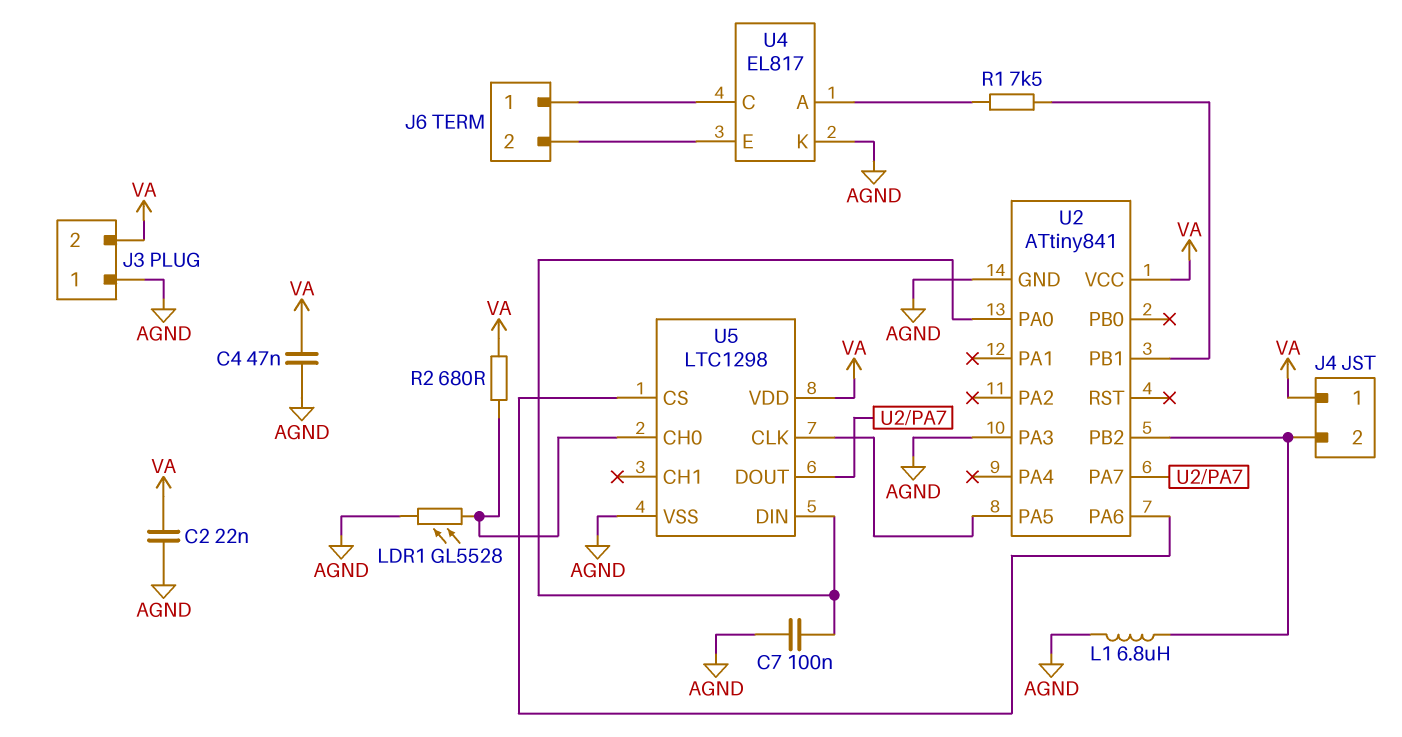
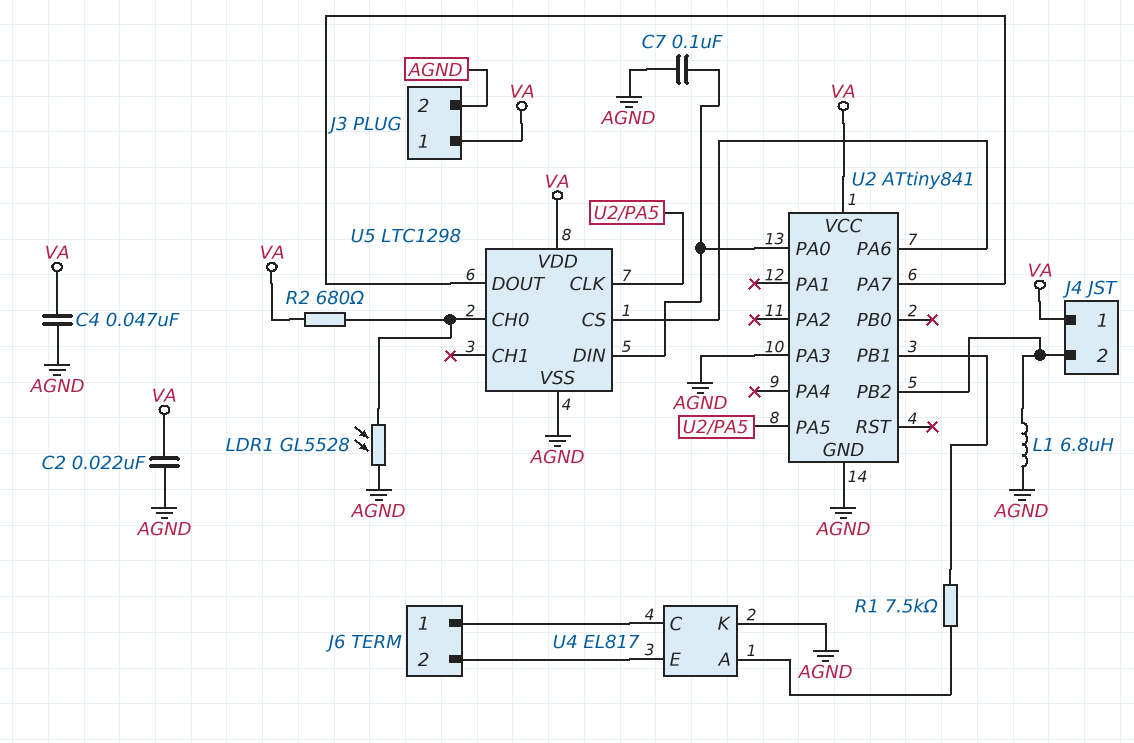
J3 pin 1: AGND -> VA
J3 pin 2: VA -> AGND

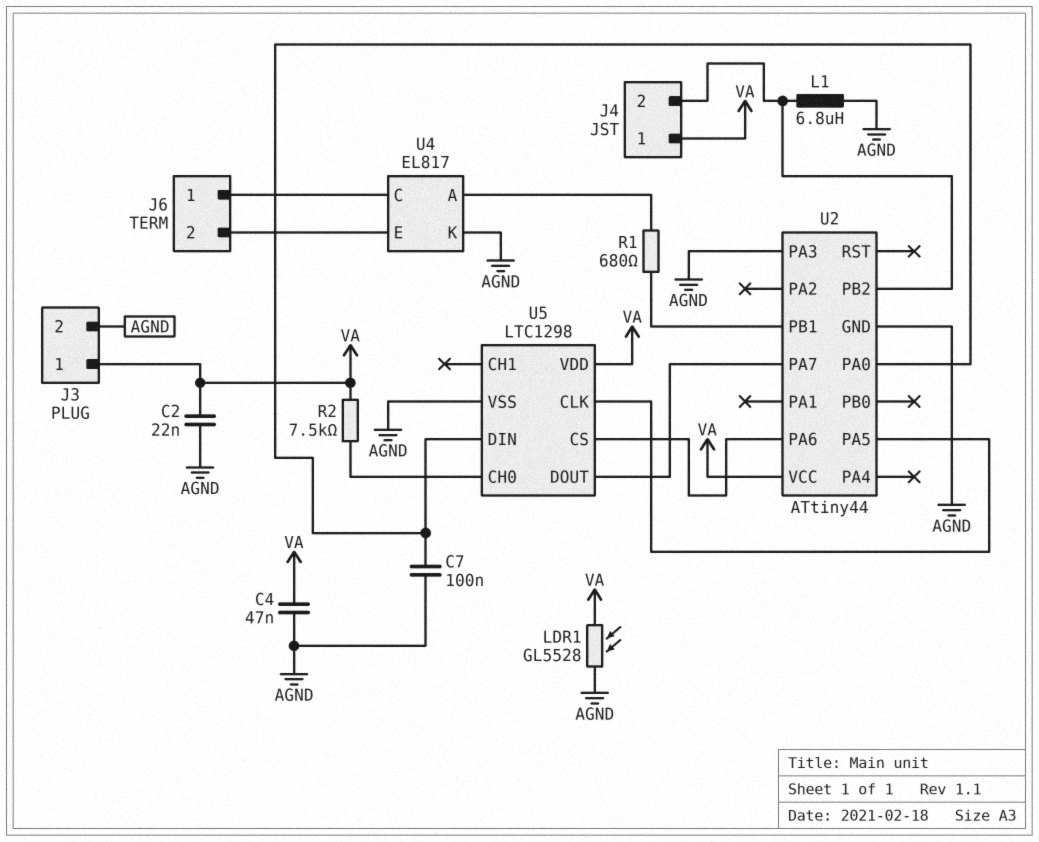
LDR1: GL5528 (AGND, U5/CH0) -> GL5528 (AGND, VA)
R1: 7.5k (U2/PB1, U4/A) -> 680 (U2/PB1, U4/A)
R2: 680 (U5/CH0, VA) -> 7.5k (U5/CH0, VA)
U2: ATtiny841 -> ATtiny44

